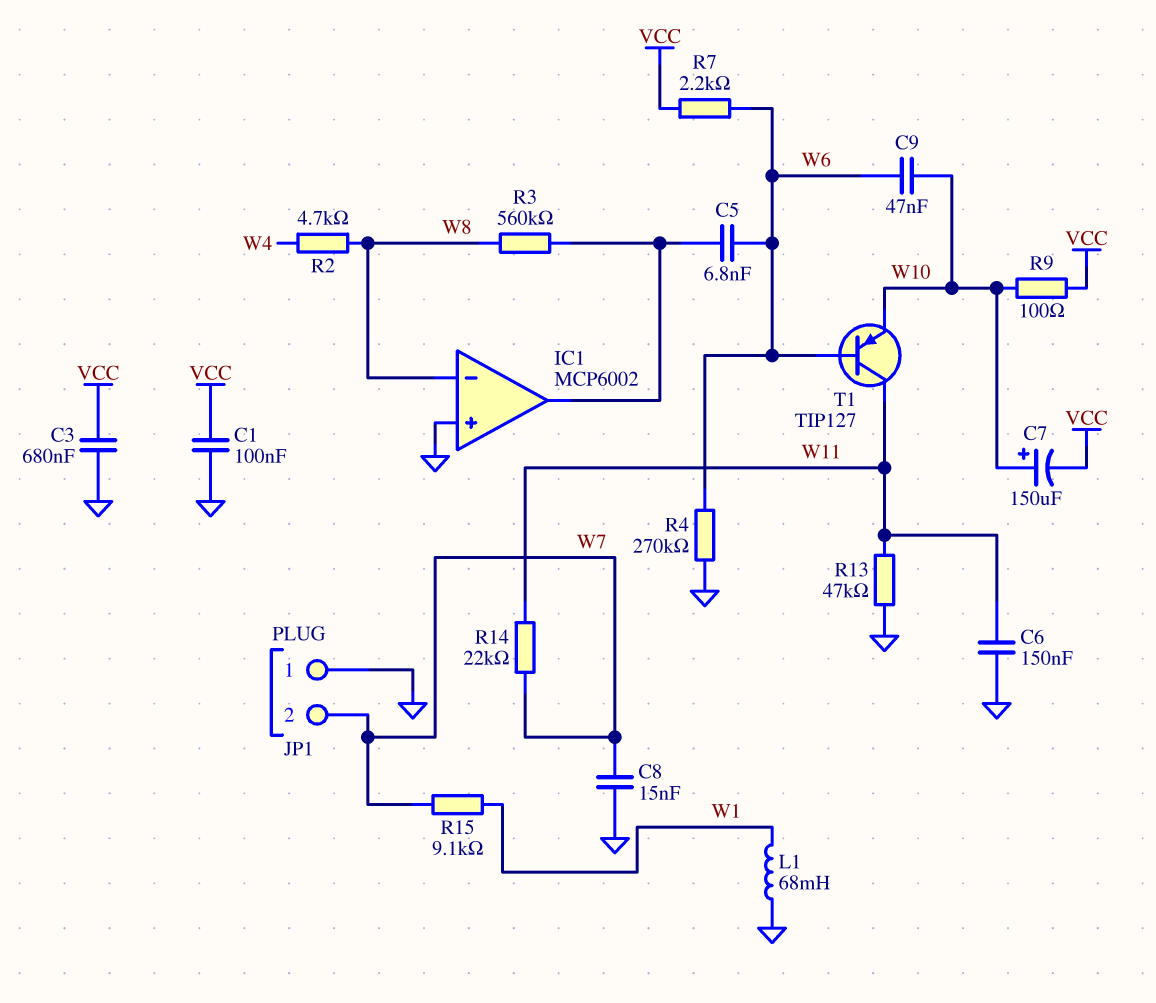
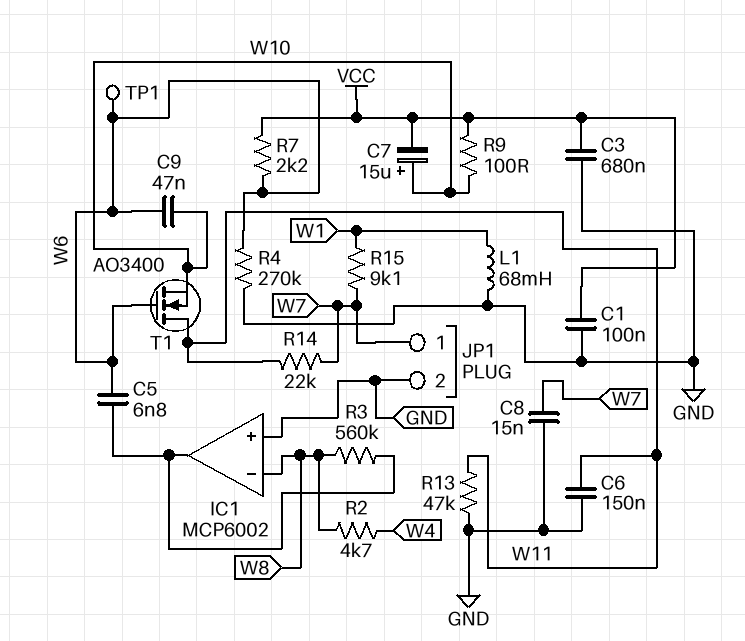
C7: 150uF (plus W10, minus VCC) -> 15uF (plus W10, minus VCC)
JP1 pin 1: GND -> W7
JP1 pin 2: W7 -> GND
T1: PNP TIP127 (B W6, C W11, E W10) -> NMOS AO3400 (G W6, D W11, S W10)
TP1: none -> test point (W6)

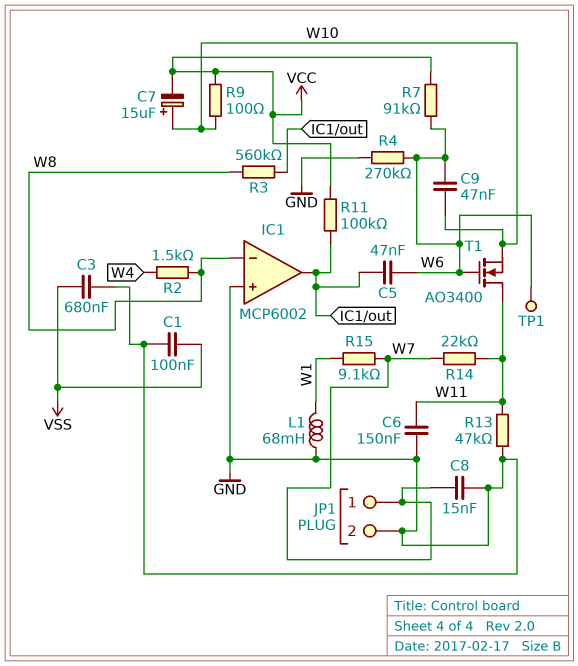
C1: 100nF (GND, VCC) -> 100nF (GND, VSS)
C3: 680nF (GND, VCC) -> 680nF (GND, VSS)
C5: 6.8nF (IC1/out, W6) -> 47nF (IC1/out, W6)
R2: 4.7k (W4, W8) -> 1.5k (W4, W8)
R7: 2.2k (VCC, W6) -> 91k (VCC, W6)
R11: none -> 100k (IC1/out, VCC)

